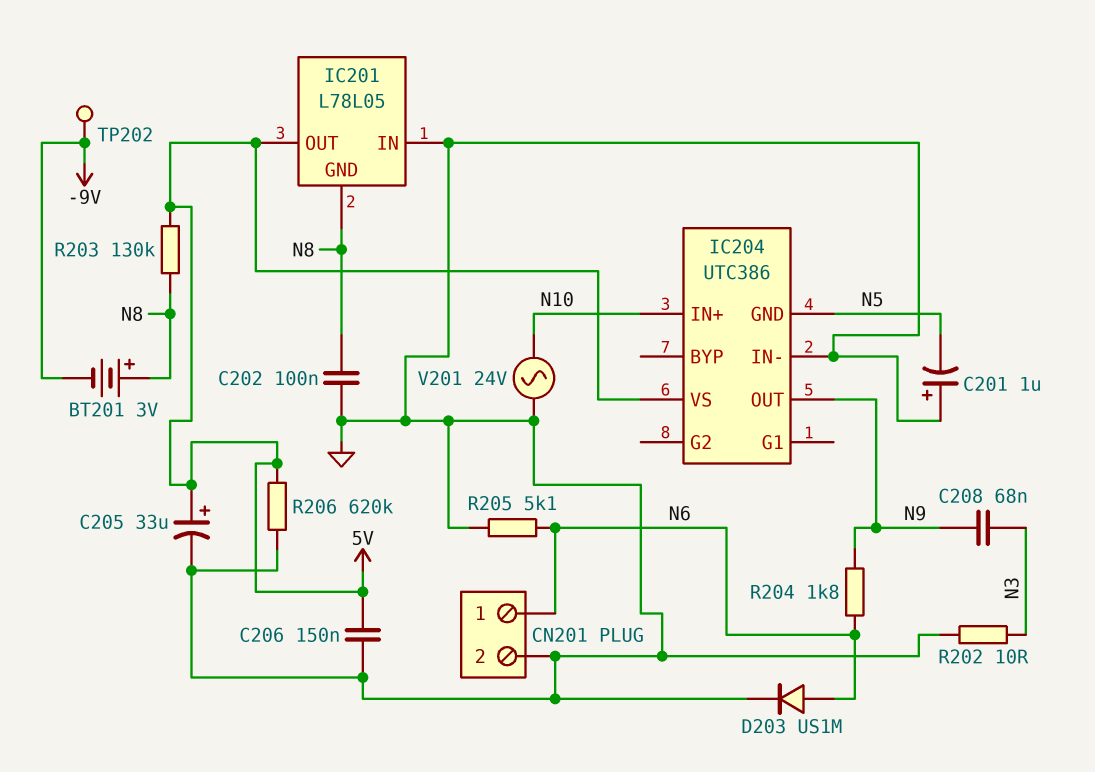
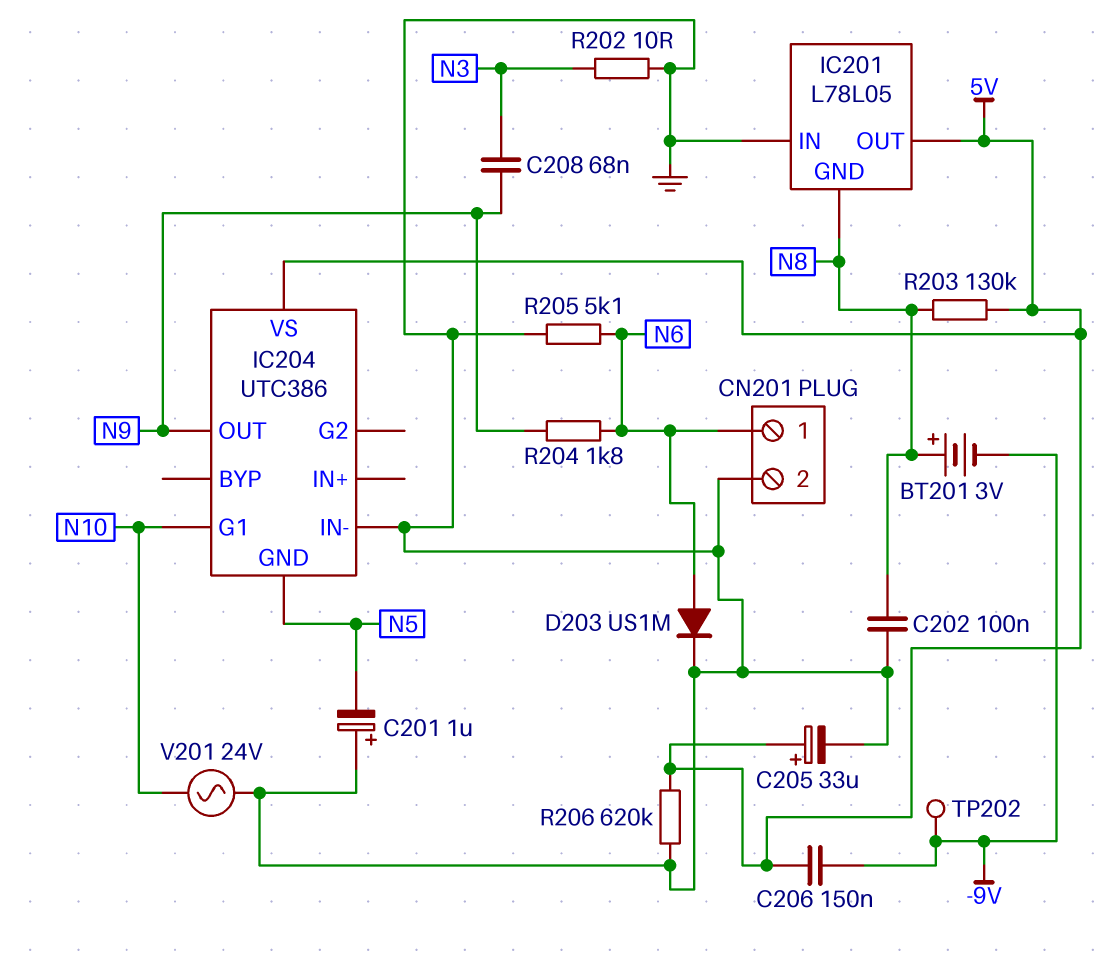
C206: 150nF (5V, GND) -> 150nF (-9V, 5V)
IC204 pin G1: none -> N10
IC204 pin IN+: N10 -> none

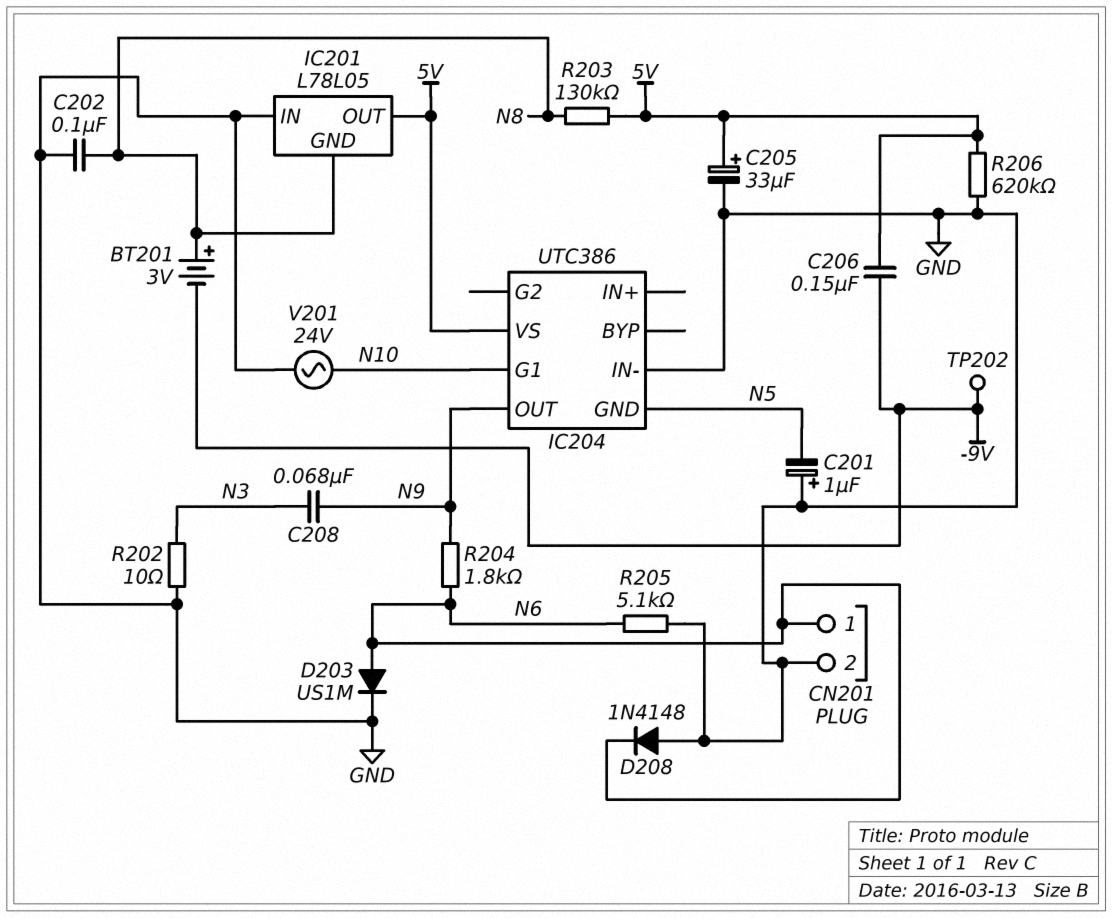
D208: none -> diode 1N4148 (A GND, K N6)

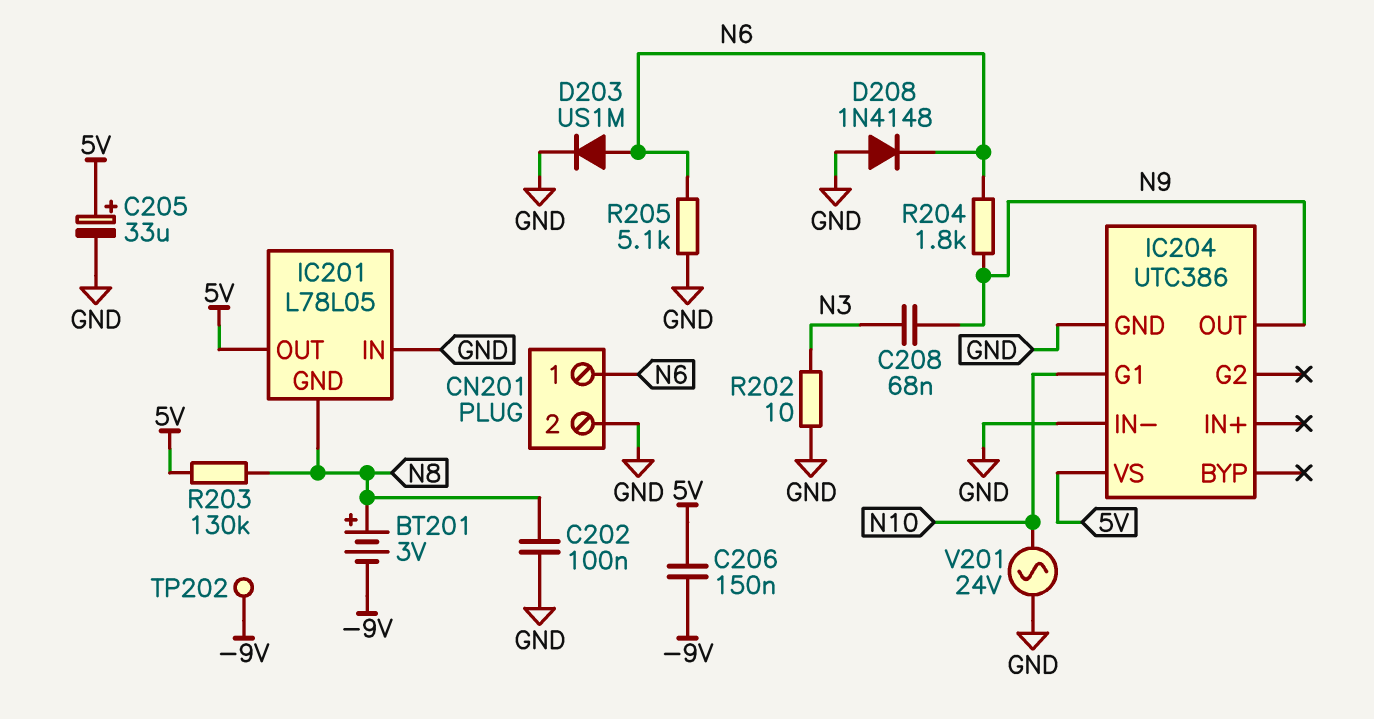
C201: 1uF (plus GND, minus N5) -> none
IC204 pin GND: N5 -> GND
R206: 620k (5V, GND) -> none

